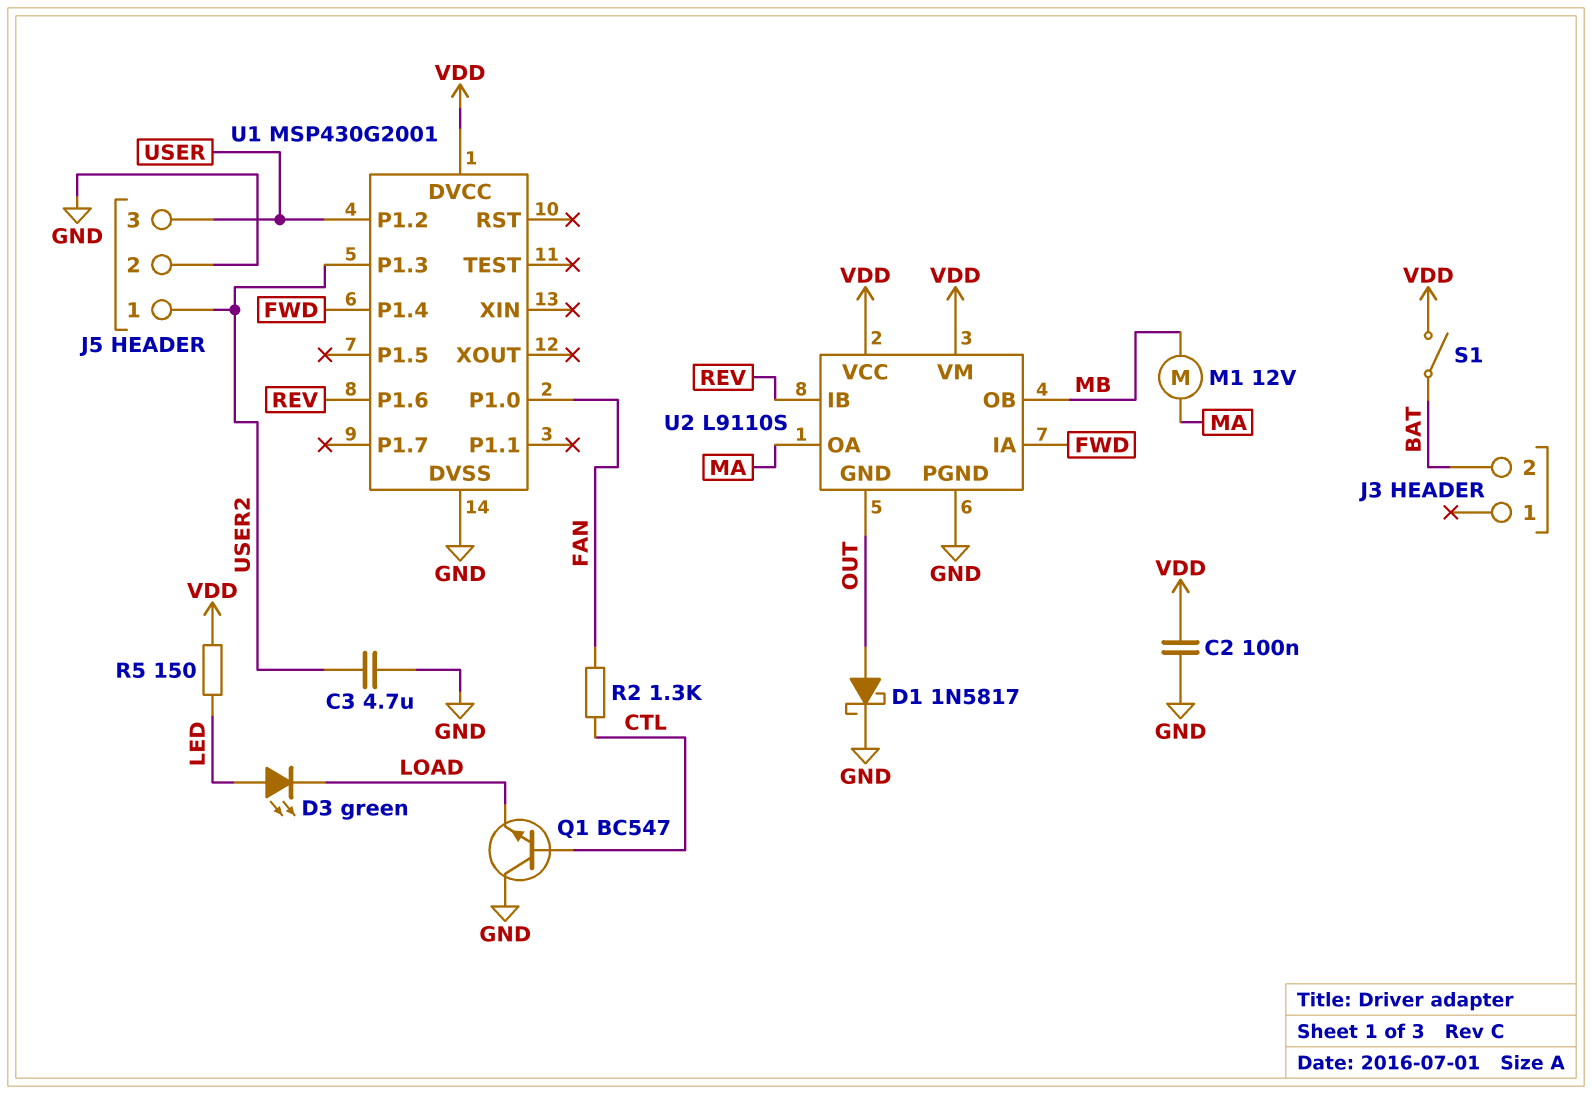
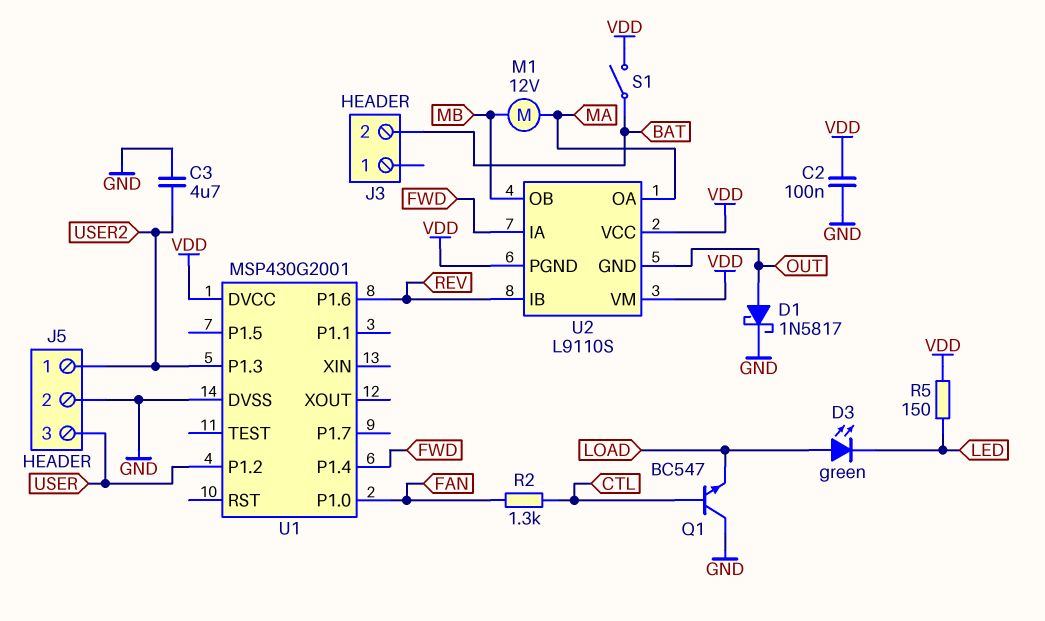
D3: LED green (A LED, K LOAD) -> LED green (A LOAD, K LED)
U2 pin PGND: GND -> VDD

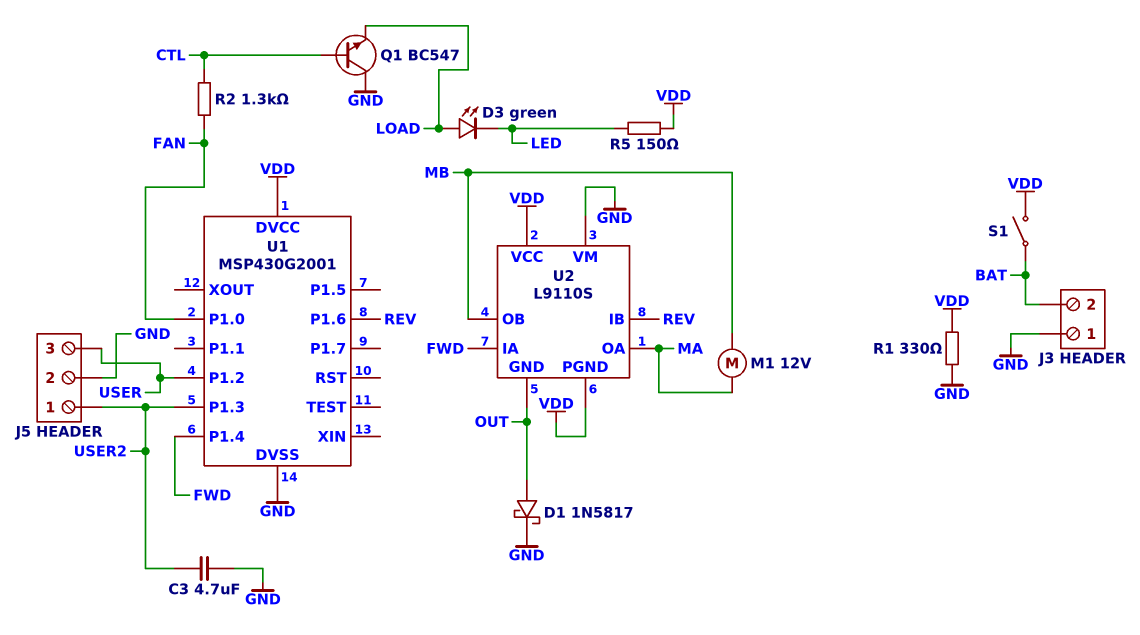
C2: 100nF (GND, VDD) -> none
J3 pin 1: none -> GND
R1: none -> 330 (GND, VDD)
U2 pin VM: VDD -> GND

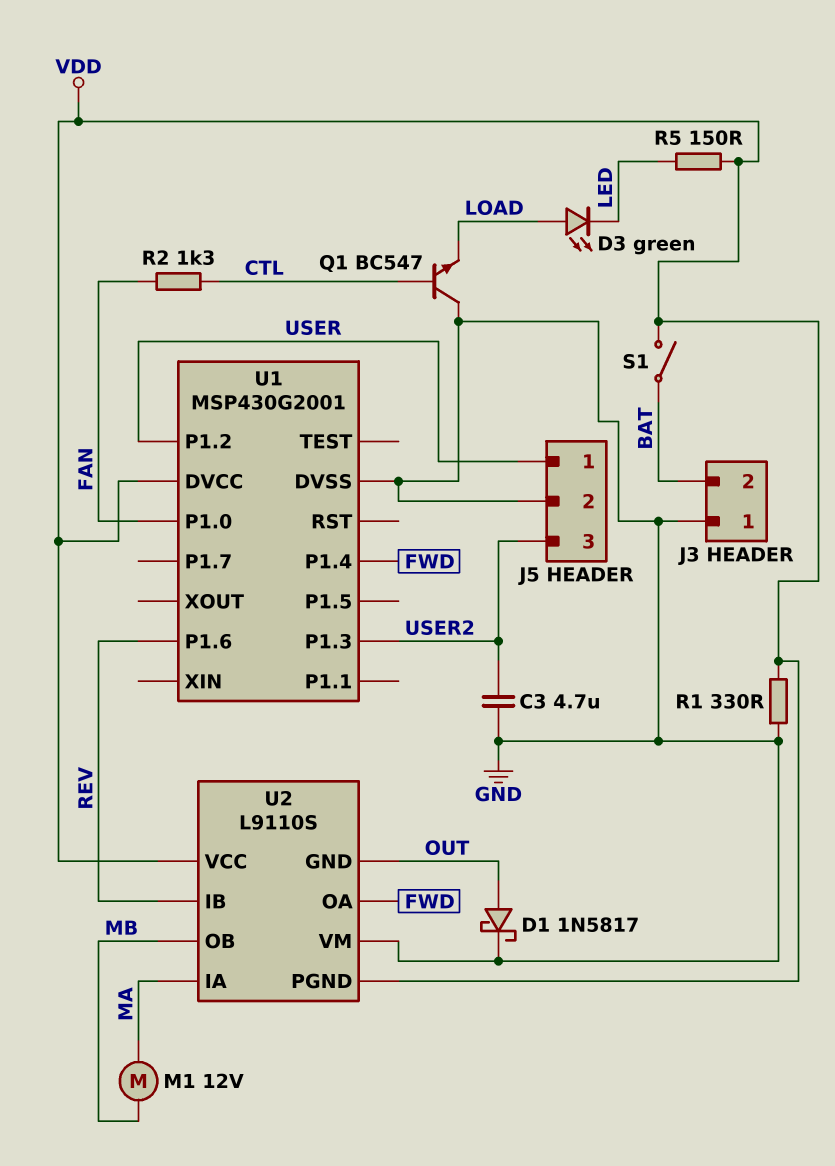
J5 pin 1: USER2 -> USER
J5 pin 3: USER -> USER2
U2 pin IA: FWD -> MA
U2 pin OA: MA -> FWD

